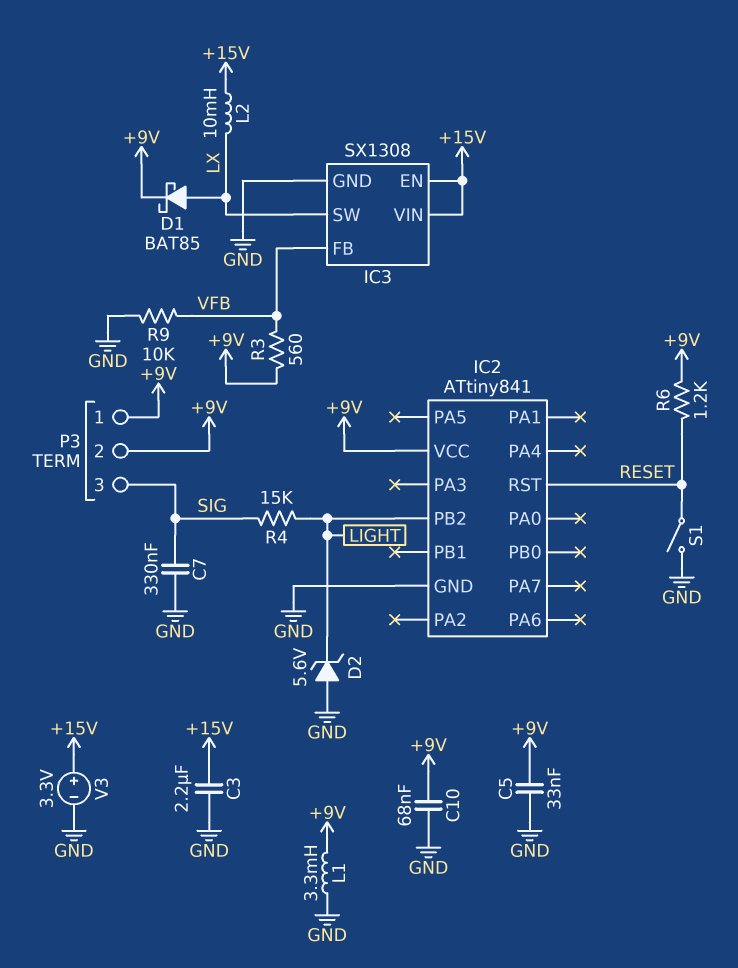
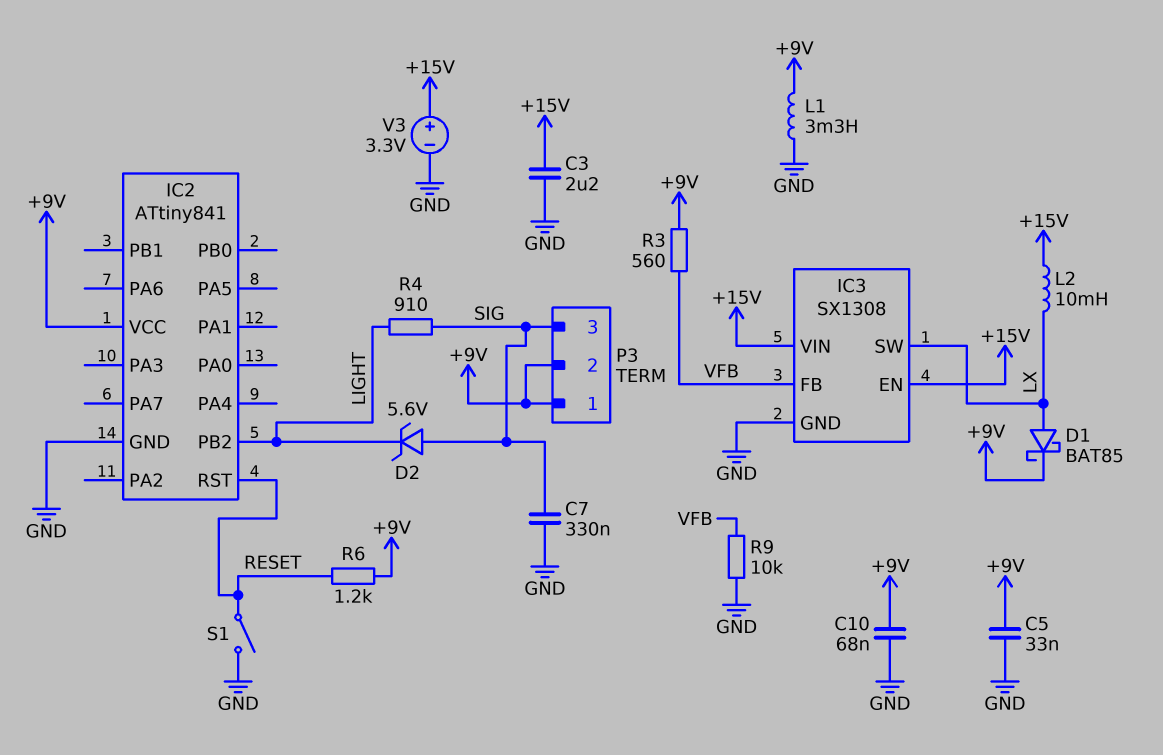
D2: zener 5.6V (A GND, K LIGHT) -> zener 5.6V (A SIG, K LIGHT)
R4: 15k (LIGHT, SIG) -> 910 (LIGHT, SIG)

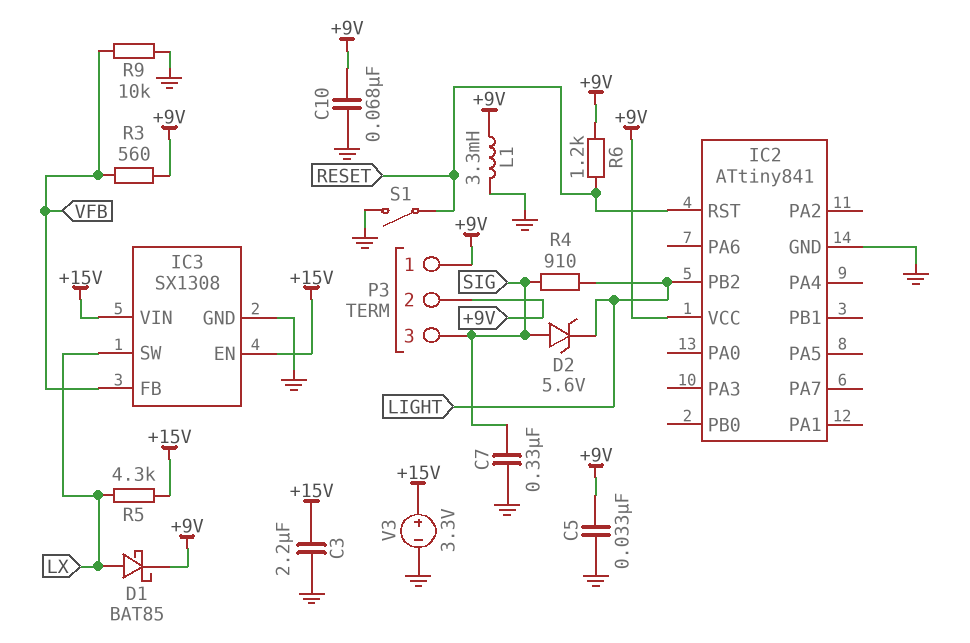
L2: 10mH (+15V, LX) -> none
R5: none -> 4.3k (+15V, LX)

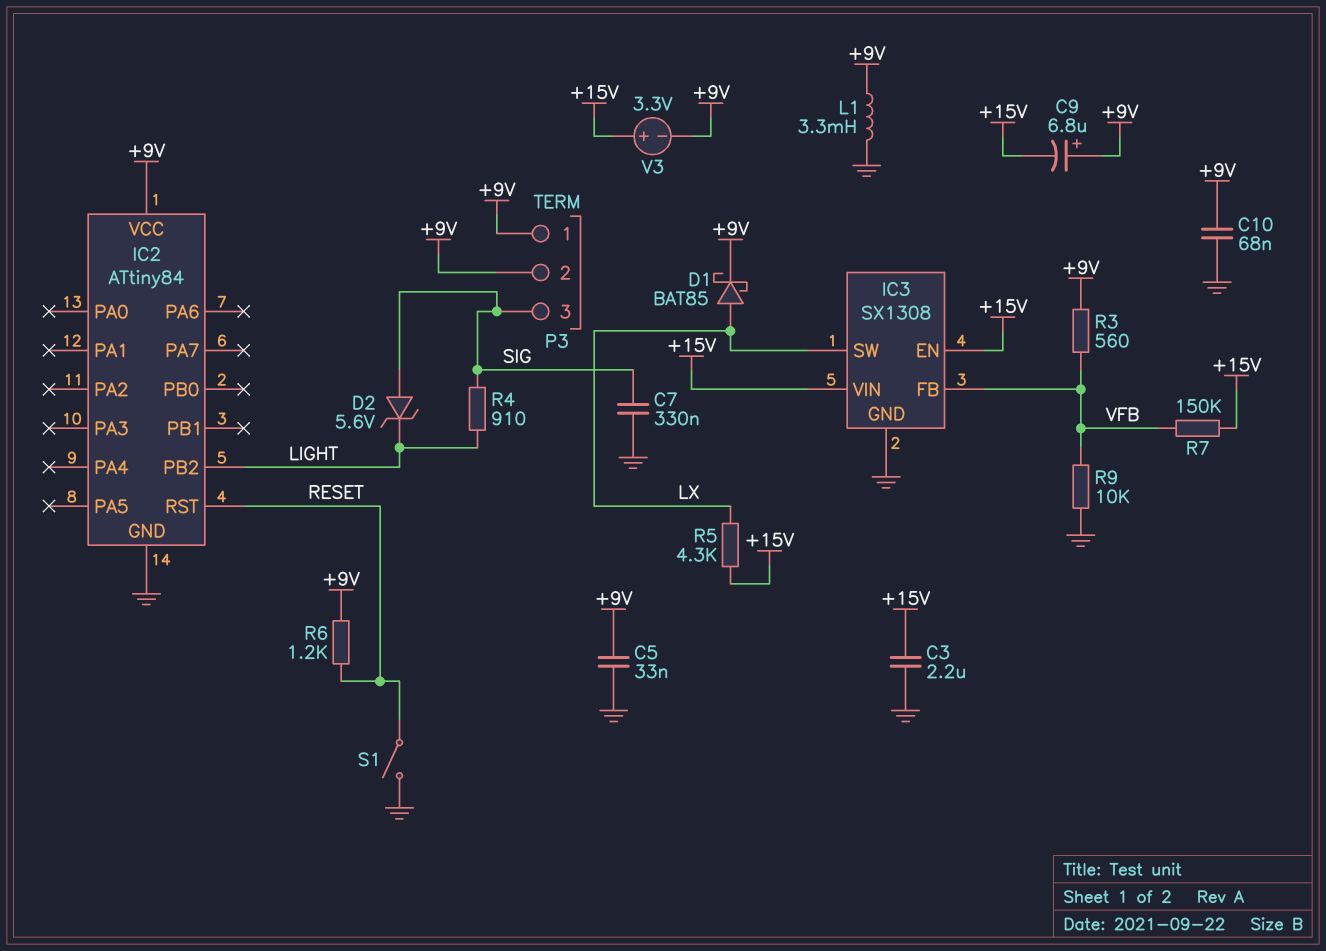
C9: none -> 6.8uF (plus +9V, minus +15V)
IC2: ATtiny841 -> ATtiny84
R7: none -> 150k (+15V, VFB)
V3: 3.3V (plus +15V, minus GND) -> 3.3V (plus +15V, minus +9V)

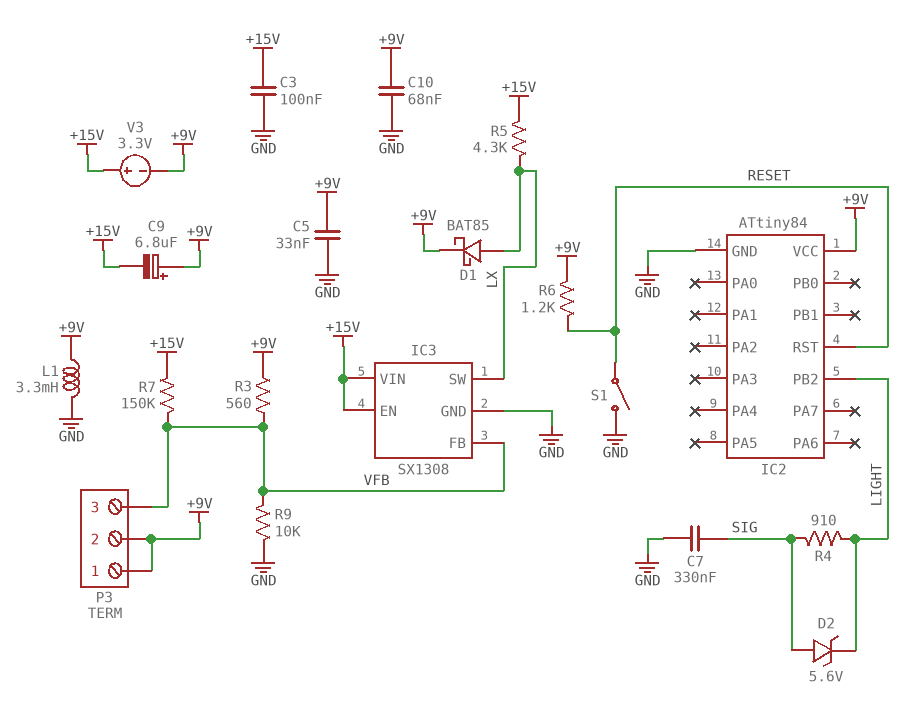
C3: 2.2uF (+15V, GND) -> 100nF (+15V, GND)
P3 pin 3: SIG -> VFB

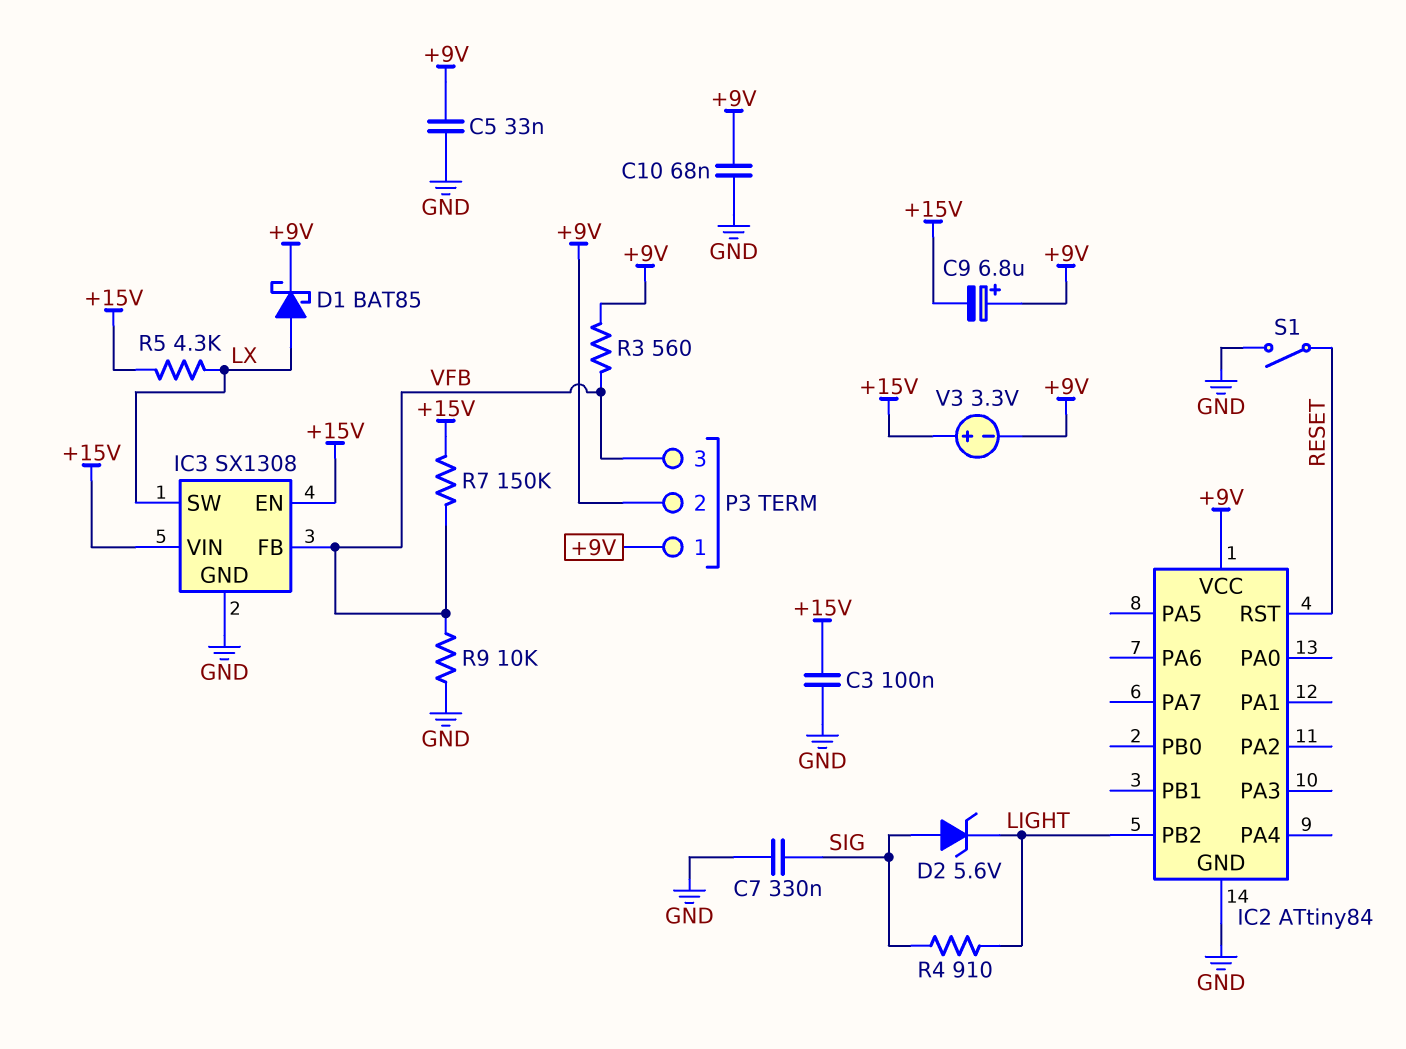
L1: 3.3mH (+9V, GND) -> none
R6: 1.2k (+9V, RESET) -> none

